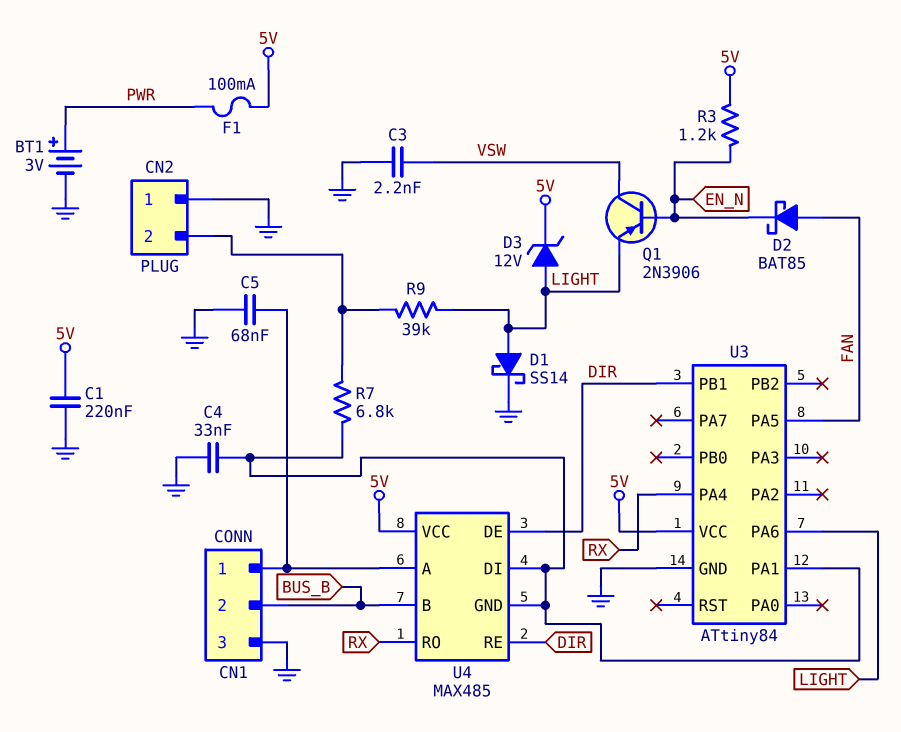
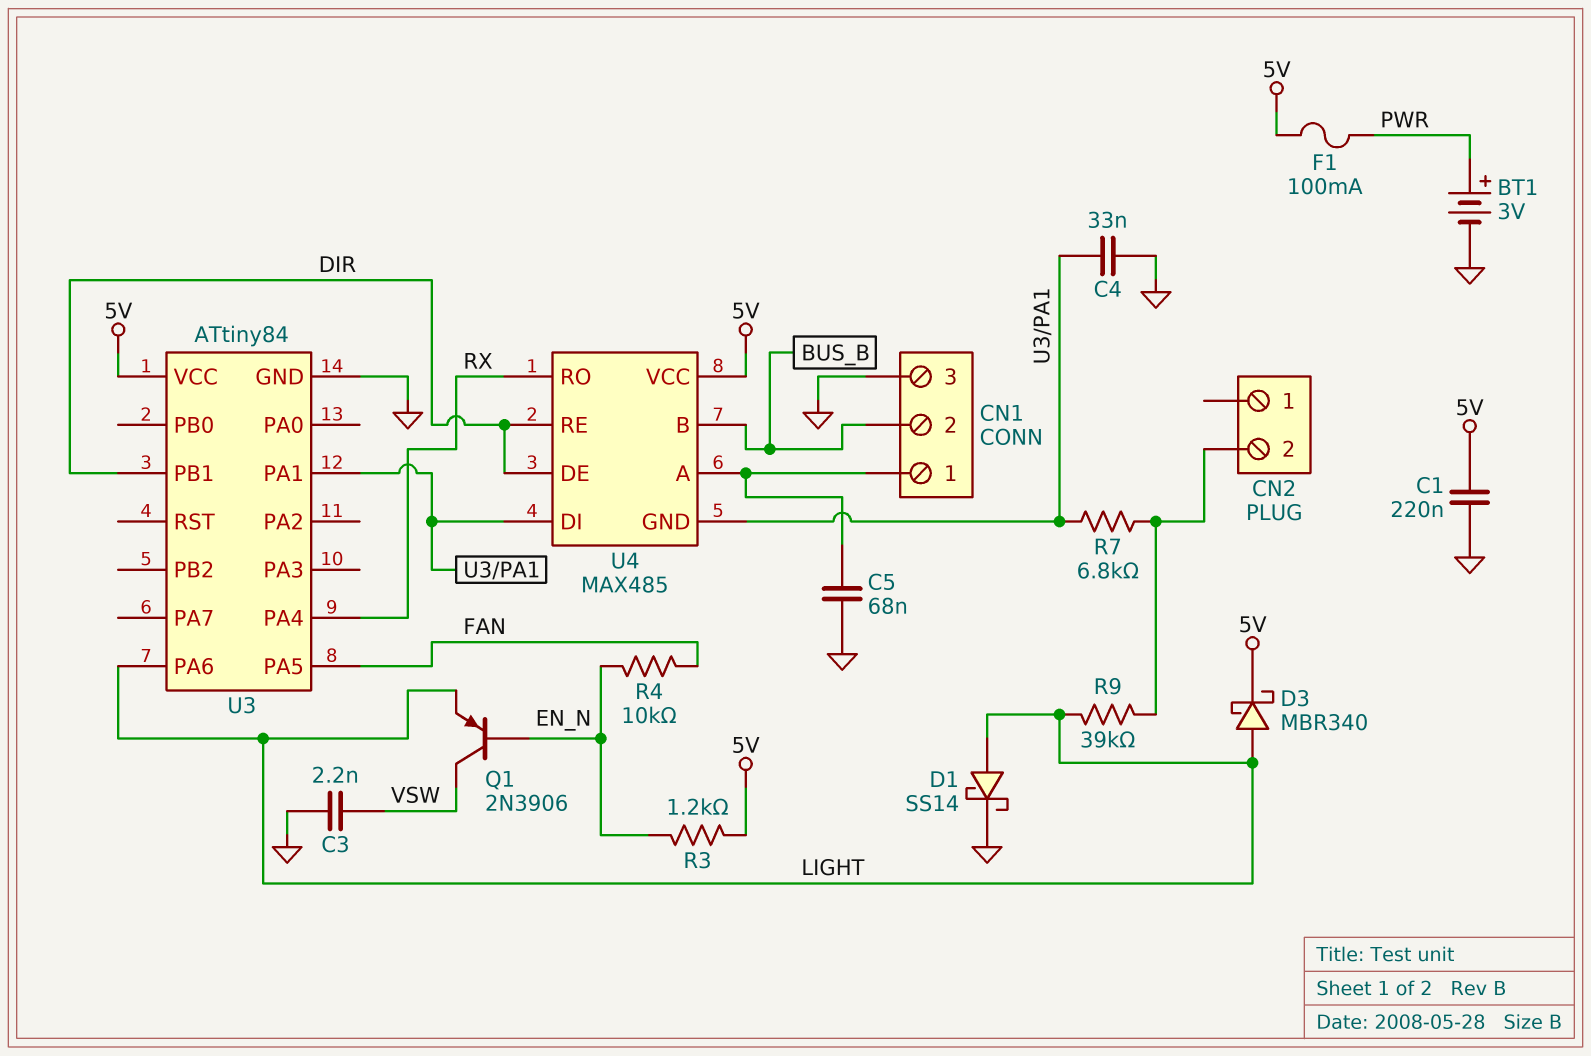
CN2 pin 1: GND -> none
D2: schottky BAT85 (A FAN, K EN_N) -> none
D3: zener 12V (A LIGHT, K 5V) -> schottky MBR340 (A LIGHT, K 5V)
R4: none -> 10k (EN_N, FAN)

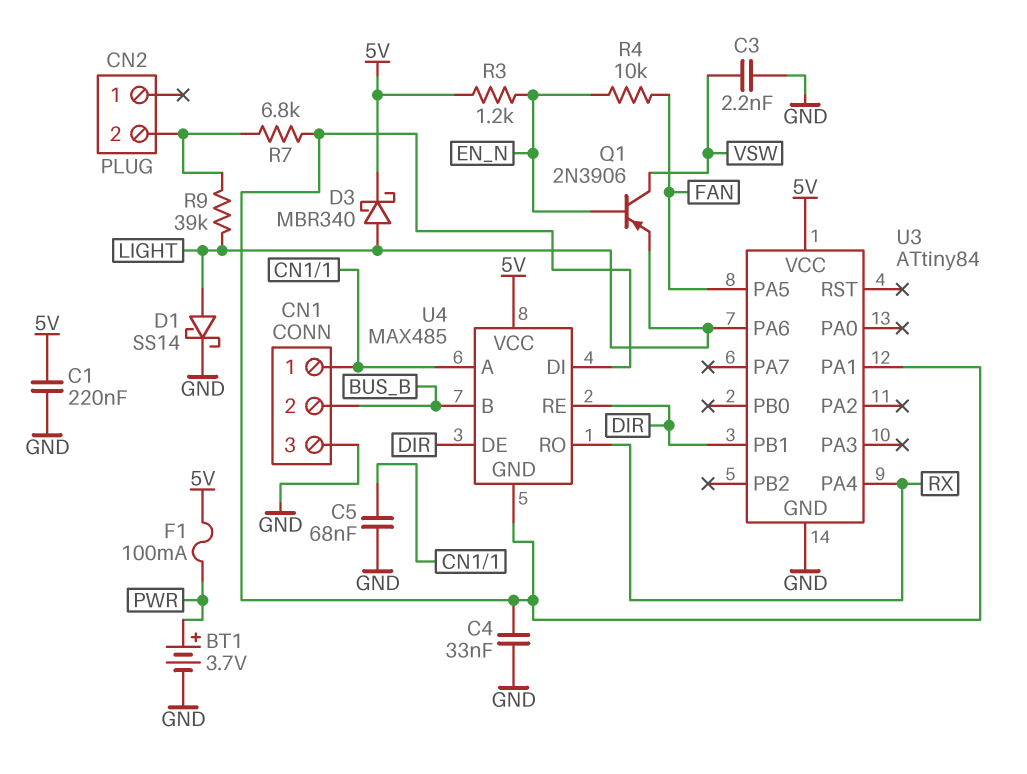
BT1: 3V (plus PWR, minus GND) -> 3.7V (plus PWR, minus GND)

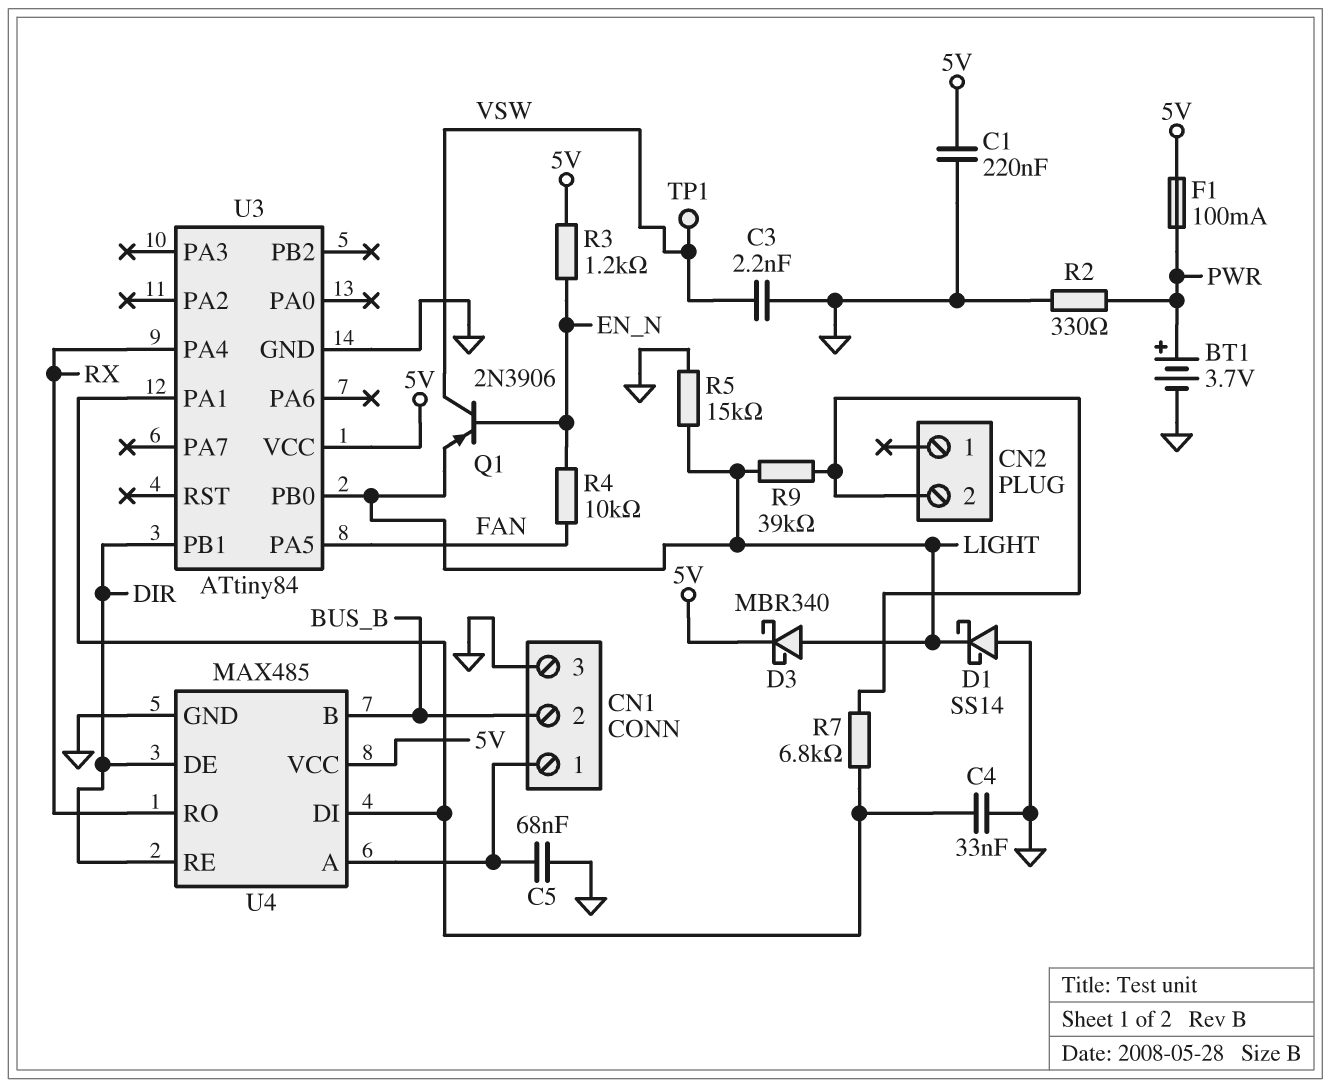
D1: schottky SS14 (A LIGHT, K GND) -> schottky SS14 (A GND, K LIGHT)
R2: none -> 330 (GND, PWR)
R5: none -> 15k (GND, LIGHT)
TP1: none -> test point (VSW)
U3 pin PA6: LIGHT -> none
U3 pin PB0: none -> LIGHT
U4 pin GND: U3/PA1 -> GND

